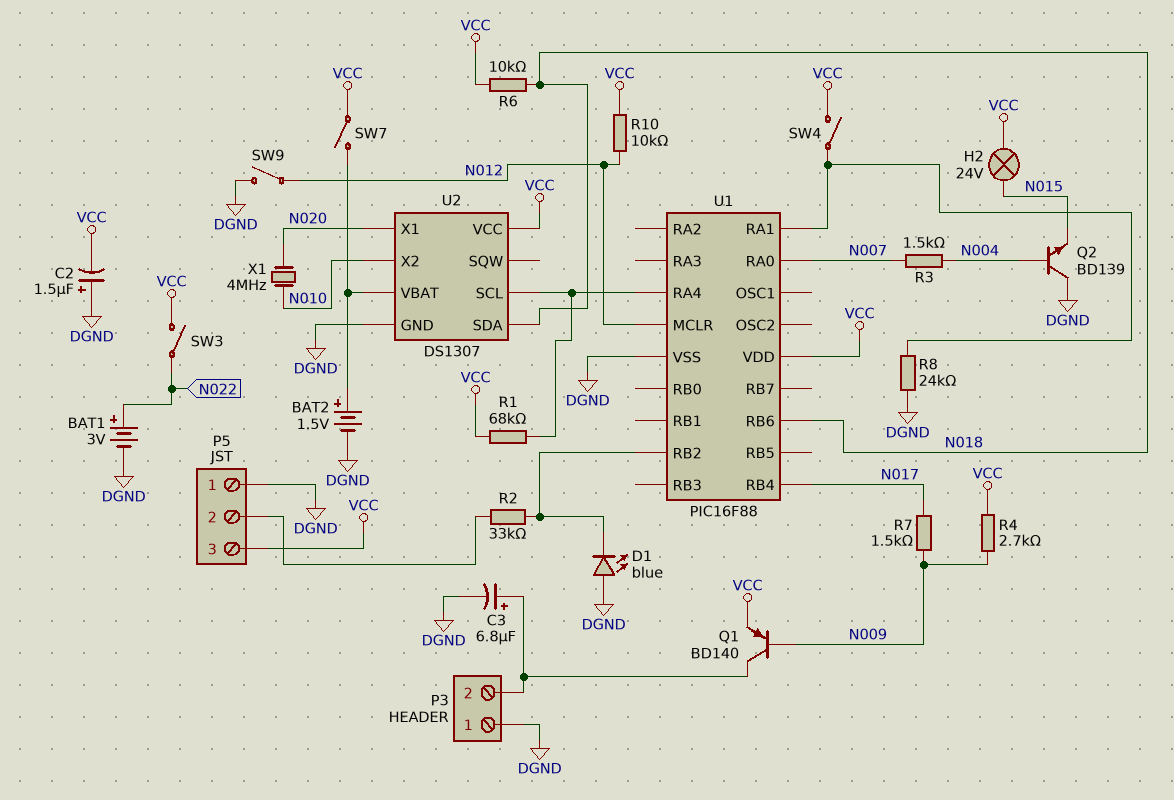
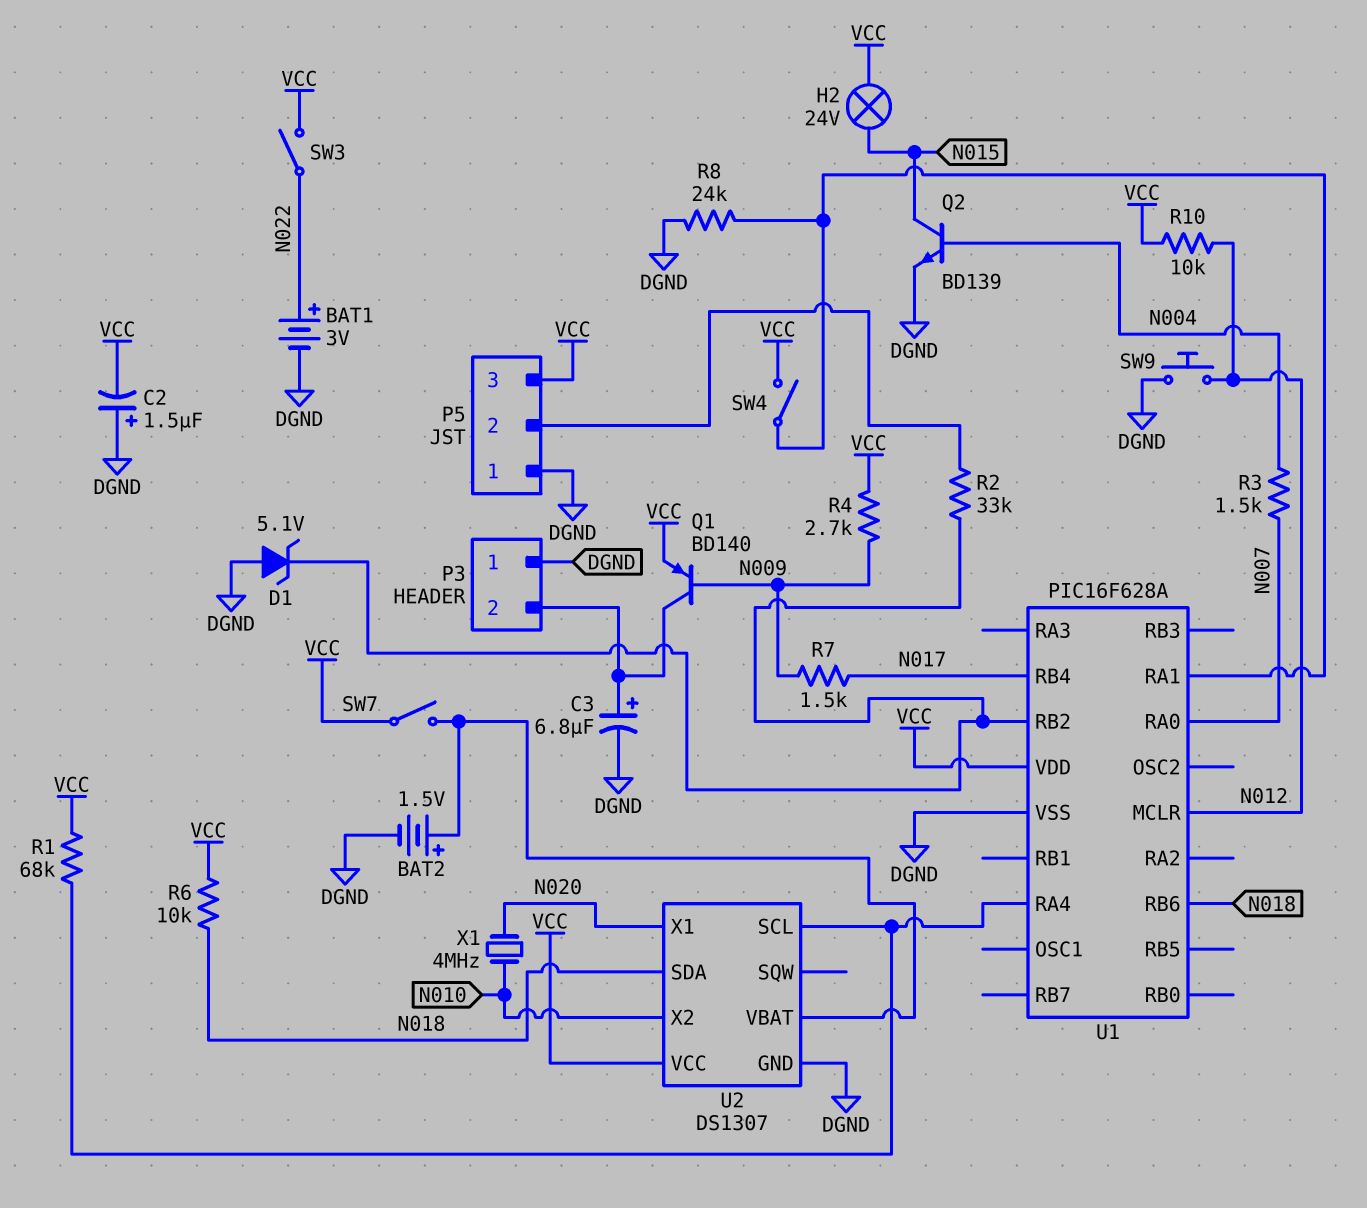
D1: LED blue (A DGND, K U1/RB2) -> zener 5.1V (A DGND, K U1/RB2)
Q2: NPN BD139 (B N004, C DGND, E N015) -> NPN BD139 (B N004, C N015, E DGND)
SW9: switch (DGND, N012) -> button (DGND, N012)
U1: PIC16F88 -> PIC16F628A

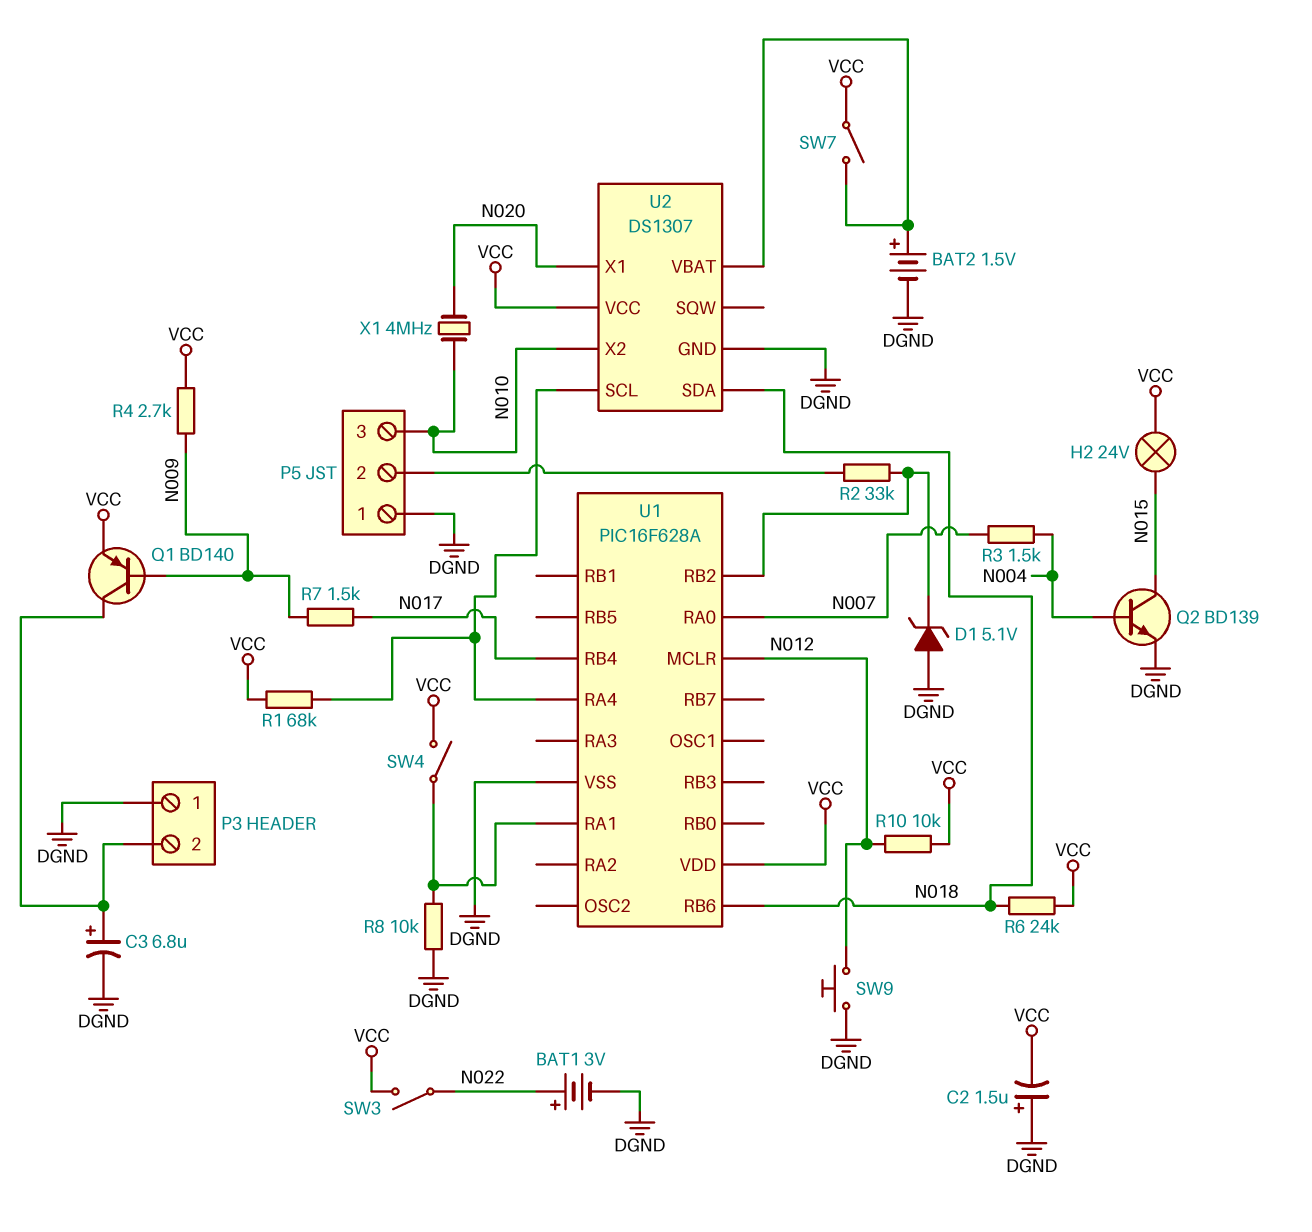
P5 pin 3: VCC -> N010
R6: 10k (N018, VCC) -> 24k (N018, VCC)
R8: 24k (DGND, U1/RA1) -> 10k (DGND, U1/RA1)

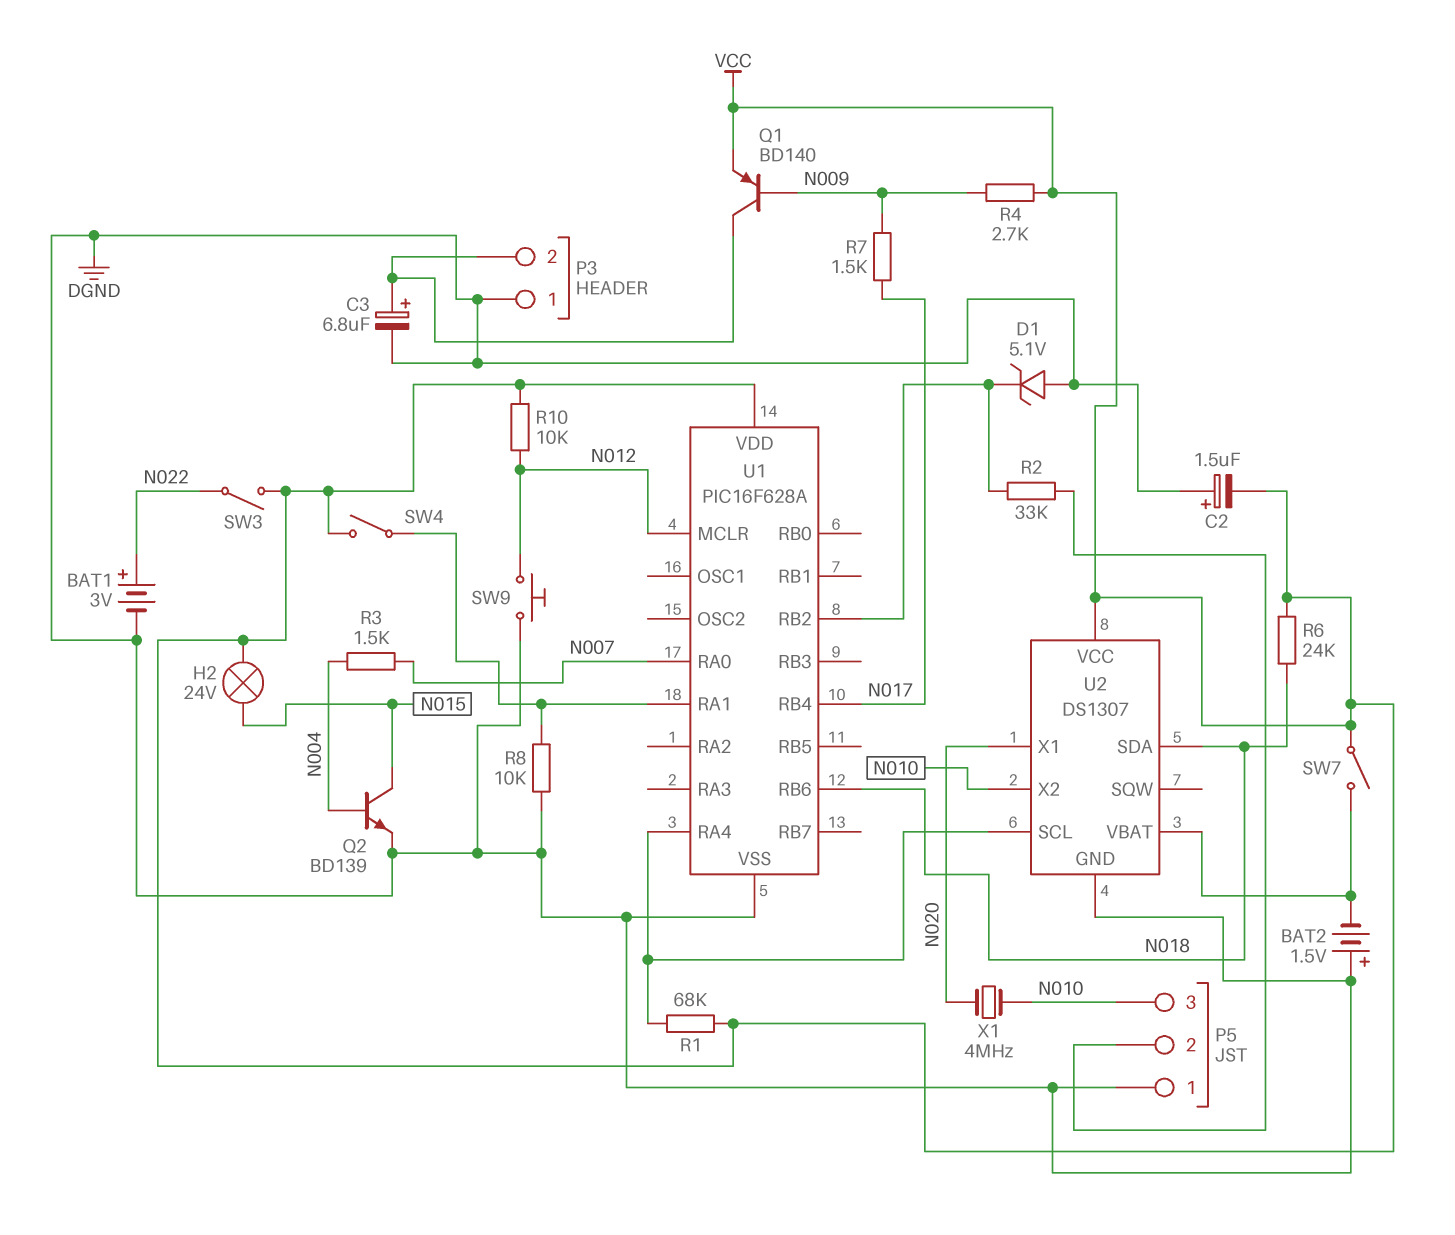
BAT2: 1.5V (plus U2/VBAT, minus DGND) -> 1.5V (plus DGND, minus U2/VBAT)

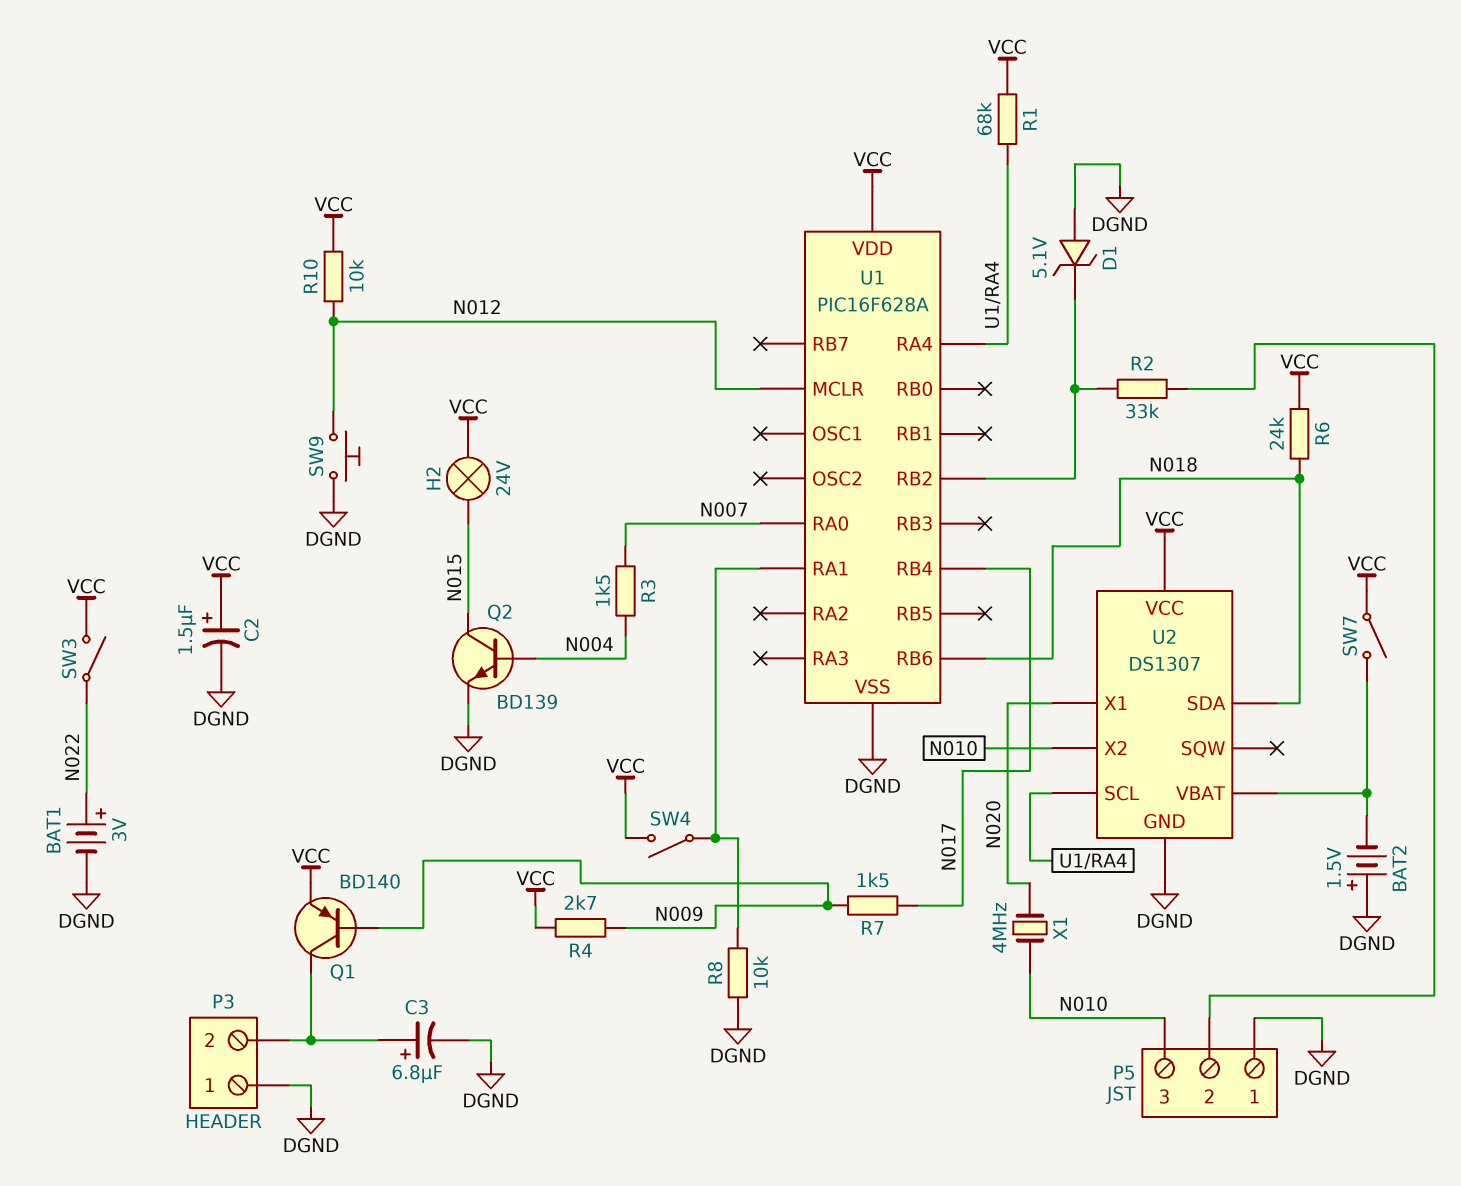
C2: 1.5uF (plus DGND, minus VCC) -> 1.5uF (plus VCC, minus DGND)

